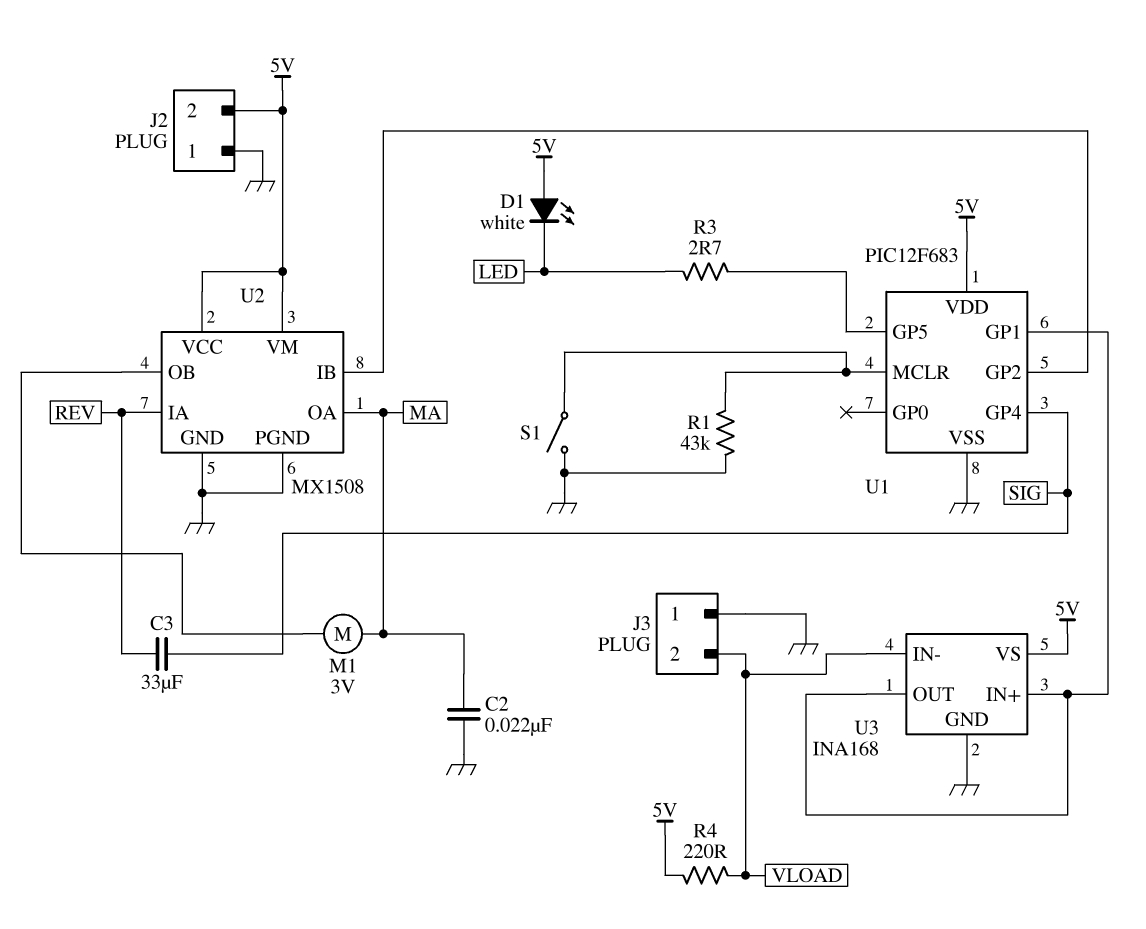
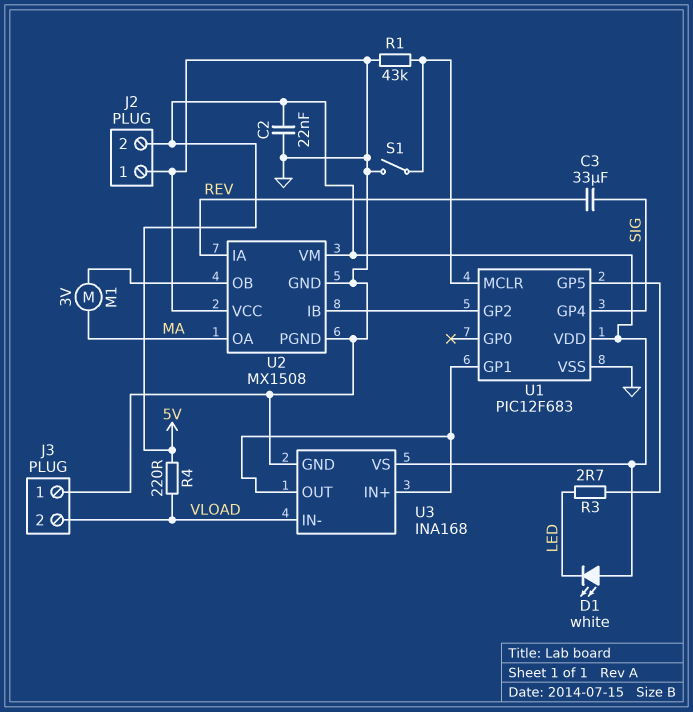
C2: 22nF (GND, MA) -> 22nF (5V, GND)
U2 pin VCC: 5V -> GND

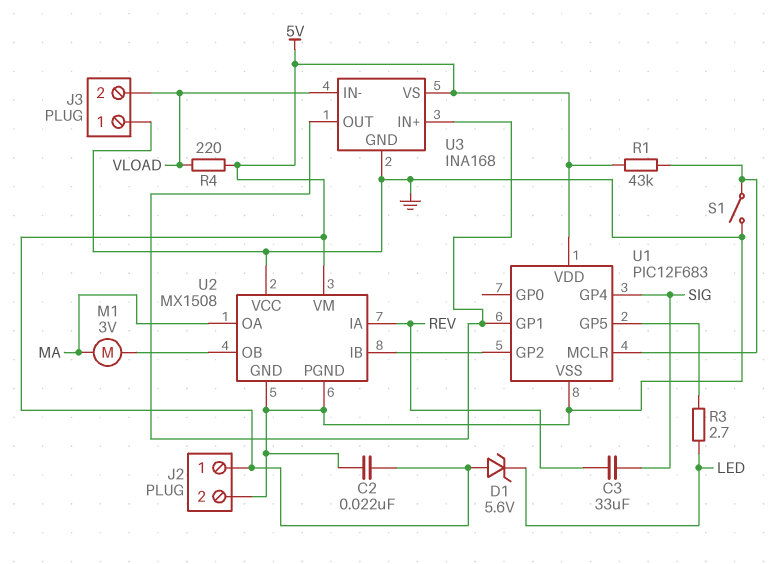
D1: LED white (A 5V, K LED) -> zener 5.6V (A 5V, K LED)
J2 pin 1: GND -> 5V
J2 pin 2: 5V -> GND
R1: 43k (GND, U1/MCLR) -> 43k (5V, U1/MCLR)

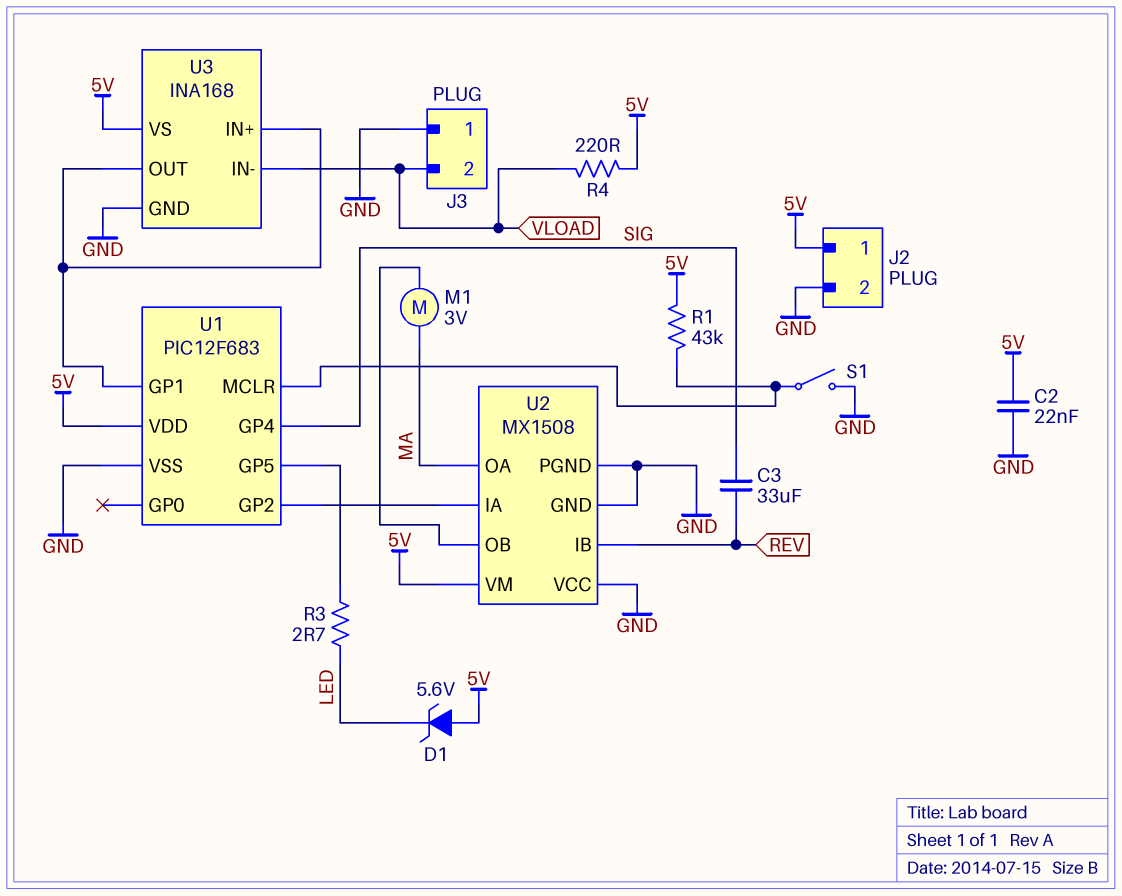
U2 pin IA: REV -> U1/GP2
U2 pin IB: U1/GP2 -> REV

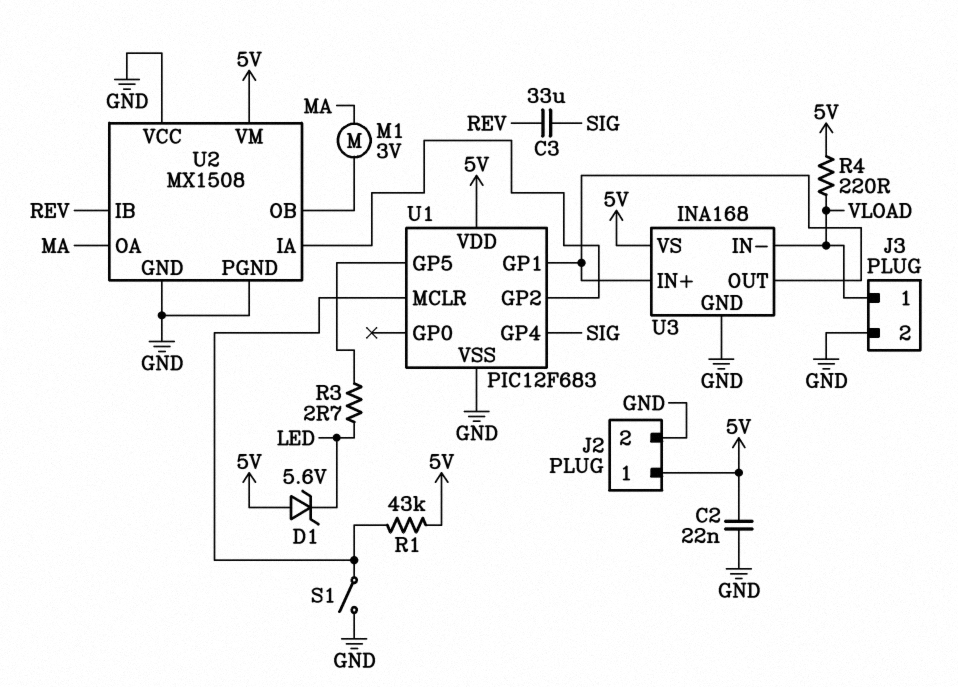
J3 pin 1: GND -> VLOAD
J3 pin 2: VLOAD -> GND

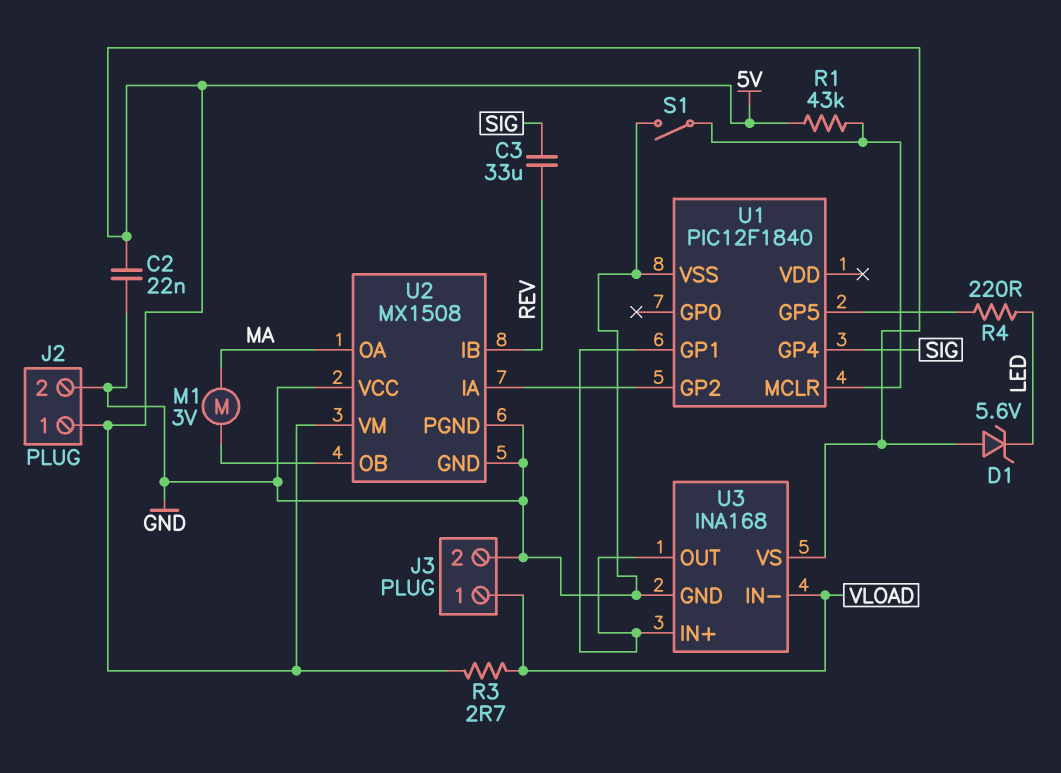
R3: 2.7 (LED, U1/GP5) -> 2.7 (5V, VLOAD)
R4: 220 (5V, VLOAD) -> 220 (LED, U1/GP5)
U1: PIC12F683 -> PIC12F1840
U1 pin VDD: 5V -> none

